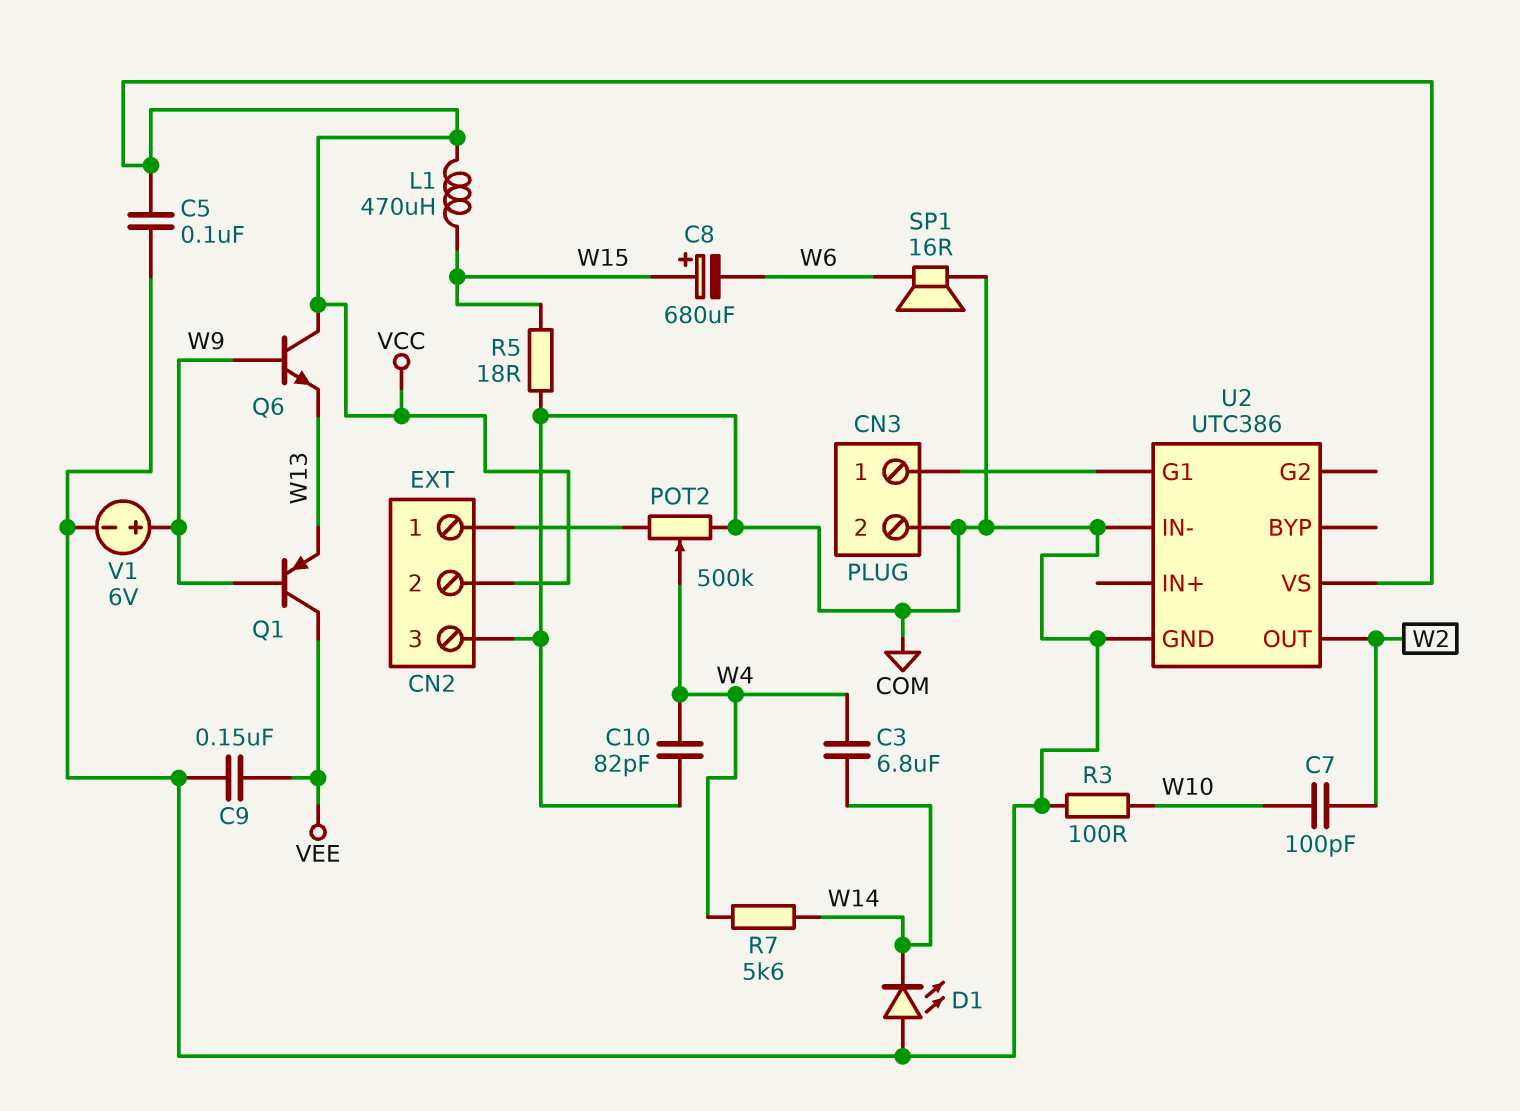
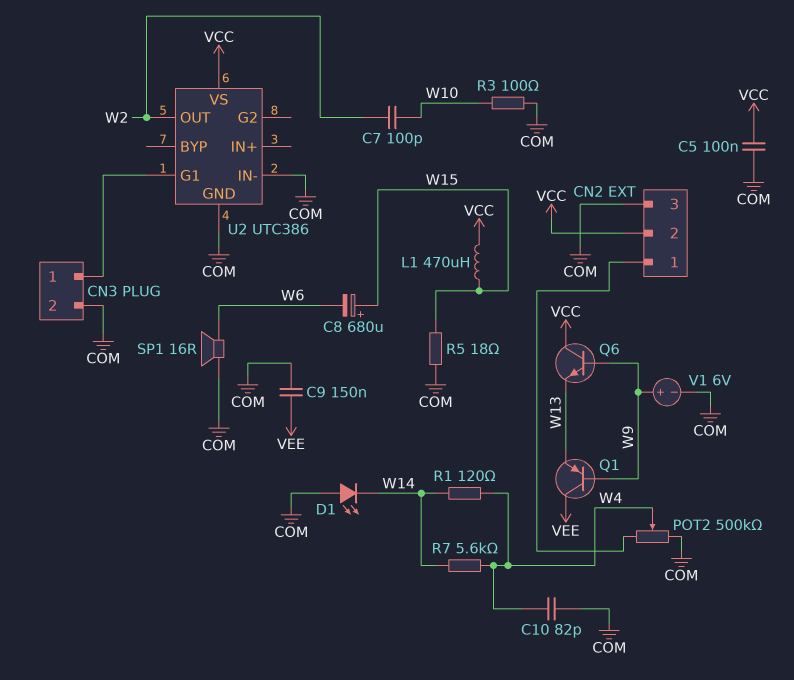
C3: 6.8uF (W4, W14) -> none
R1: none -> 120 (W4, W14)

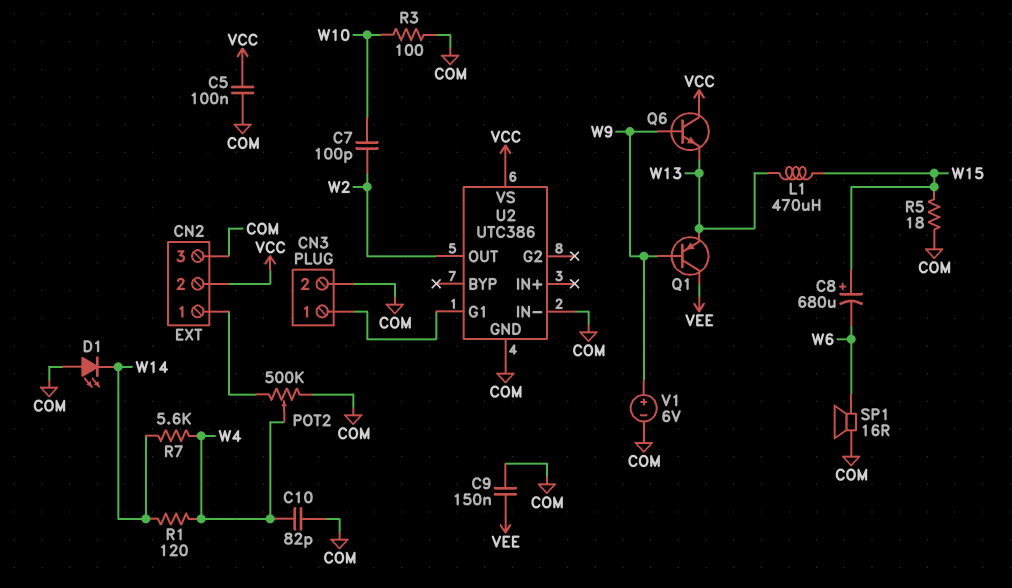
L1: 470uH (VCC, W15) -> 470uH (W13, W15)

